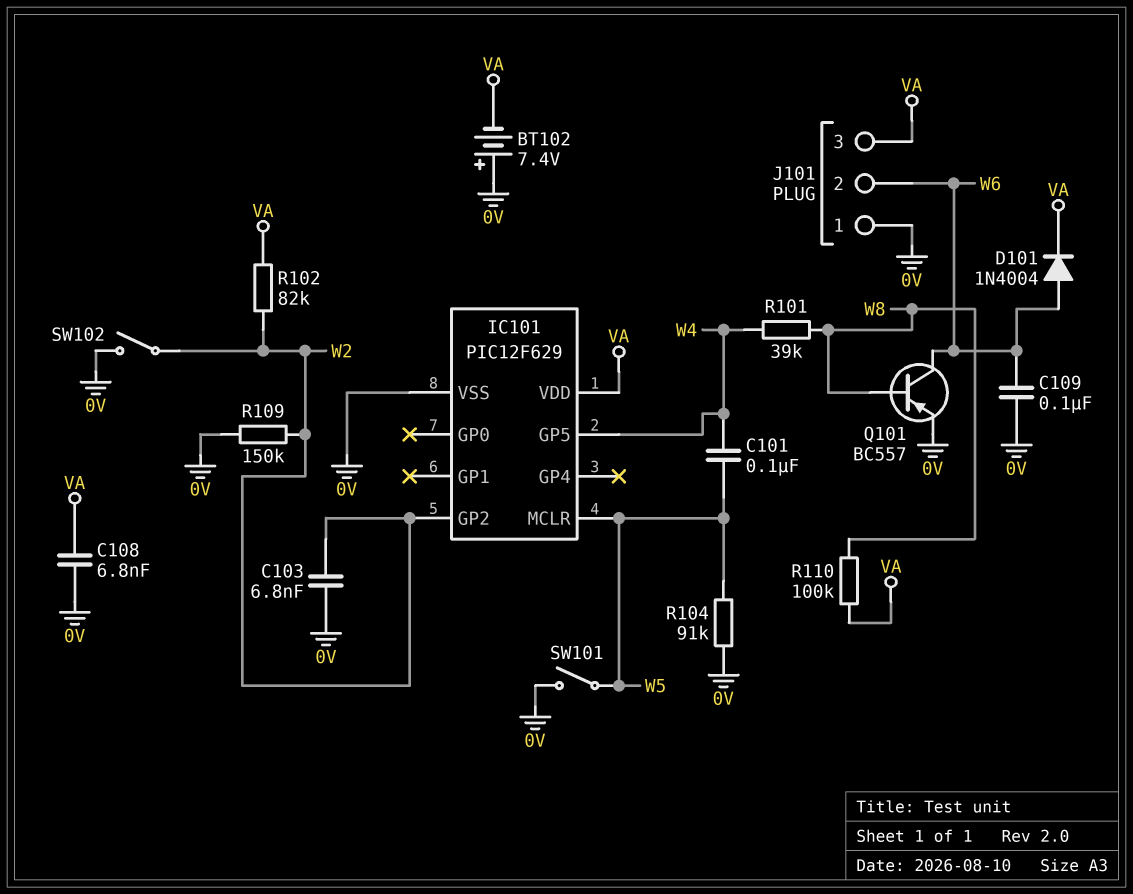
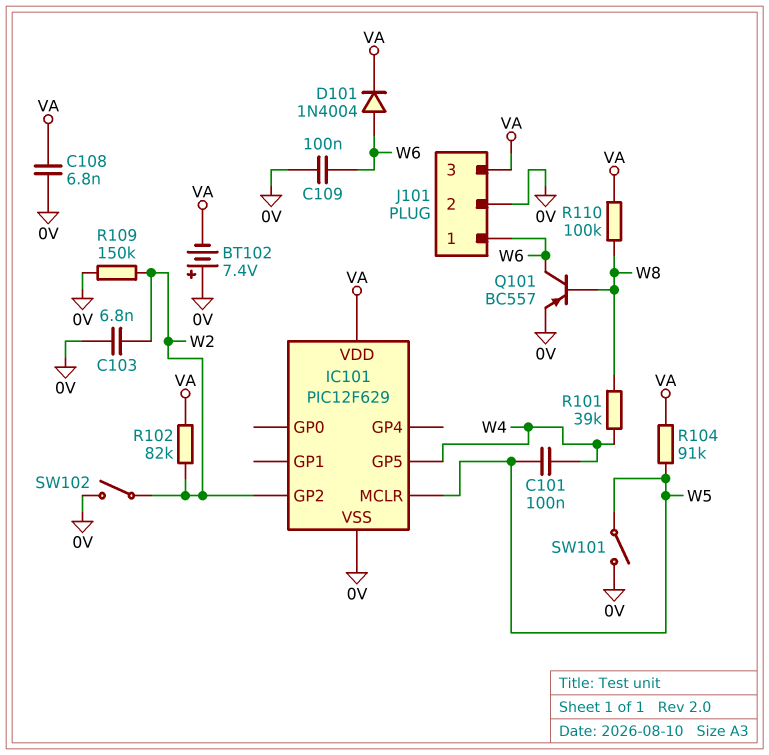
J101 pin 1: 0V -> W6
J101 pin 2: W6 -> 0V
R104: 91k (0V, W5) -> 91k (VA, W5)

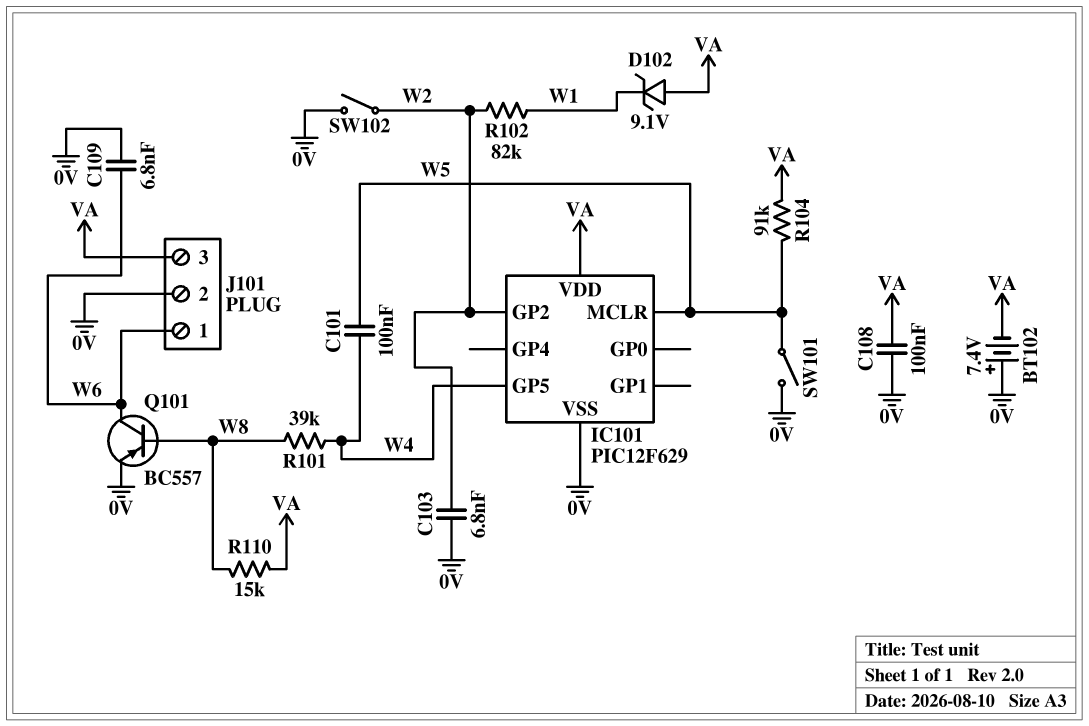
C108: 6.8nF (0V, VA) -> 100nF (0V, VA)
C109: 100nF (0V, W6) -> 6.8nF (0V, W6)
D101: diode 1N4004 (A W6, K VA) -> none
D102: none -> zener 9.1V (A VA, K W1)
R102: 82k (VA, W2) -> 82k (W1, W2)
R109: 150k (0V, W2) -> none
R110: 100k (VA, W8) -> 15k (VA, W8)

